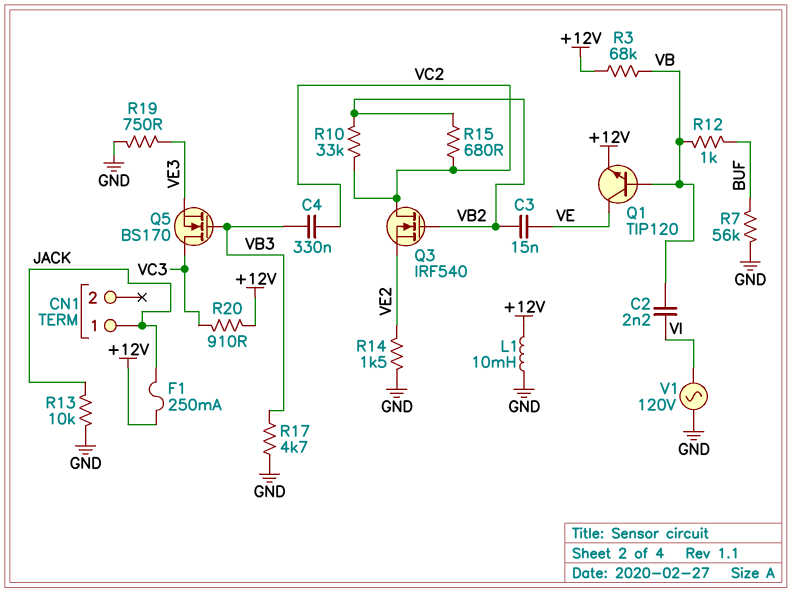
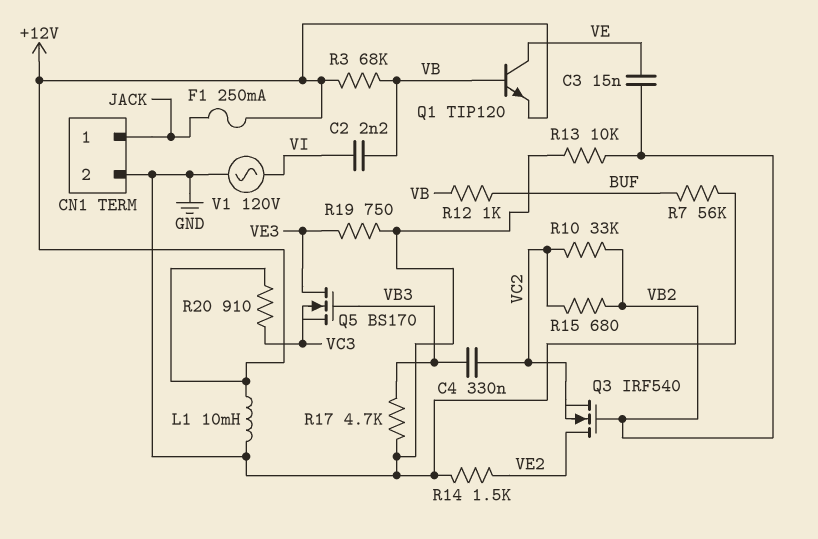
CN1 pin 2: none -> GND
Q3: NMOS IRF540 (G VB2, D VC2, S VE2) -> NMOS IRF540 (G VB2, D VE2, S VC2)
Q5: NMOS BS170 (G VB3, D VC3, S VE3) -> NMOS BS170 (G VB3, D VE3, S VC3)
R13: 10k (GND, JACK) -> 10k (GND, VB2)

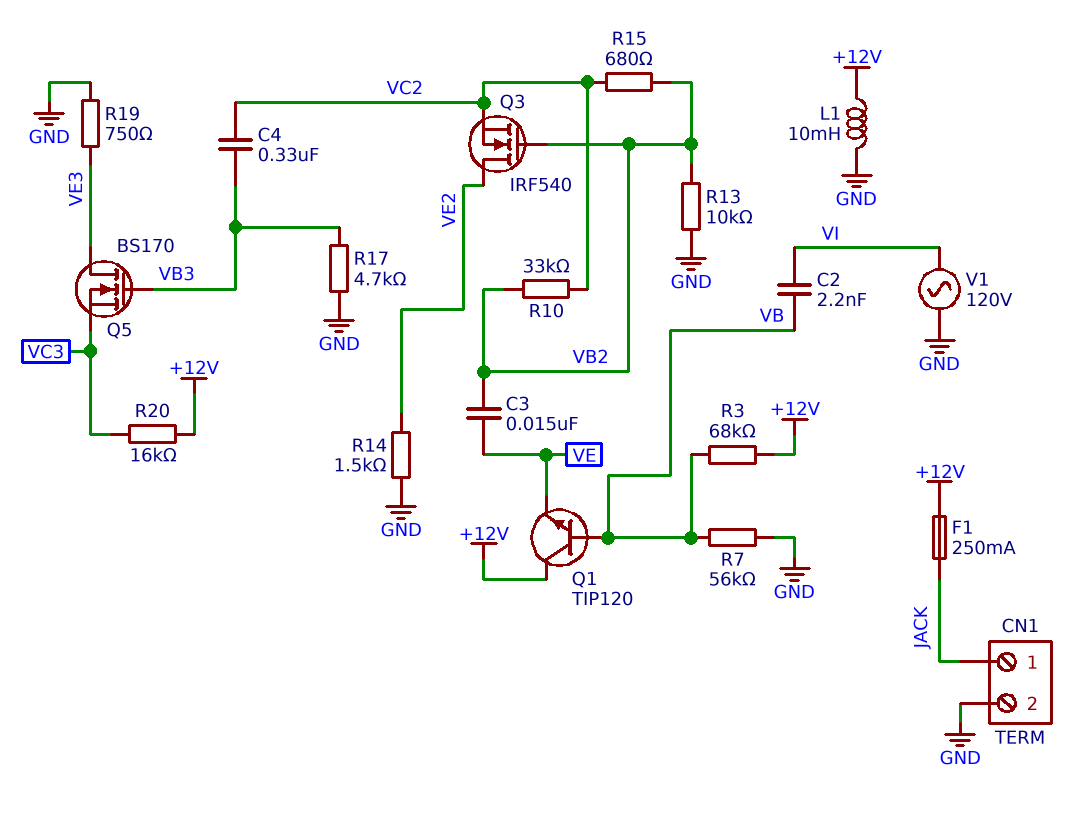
Q1: NPN TIP120 (B VB, C VE, E +12V) -> NPN TIP120 (B VB, C +12V, E VE)
R7: 56k (BUF, GND) -> 56k (GND, VB)
R12: 1k (BUF, VB) -> none
R20: 910 (+12V, VC3) -> 16k (+12V, VC3)

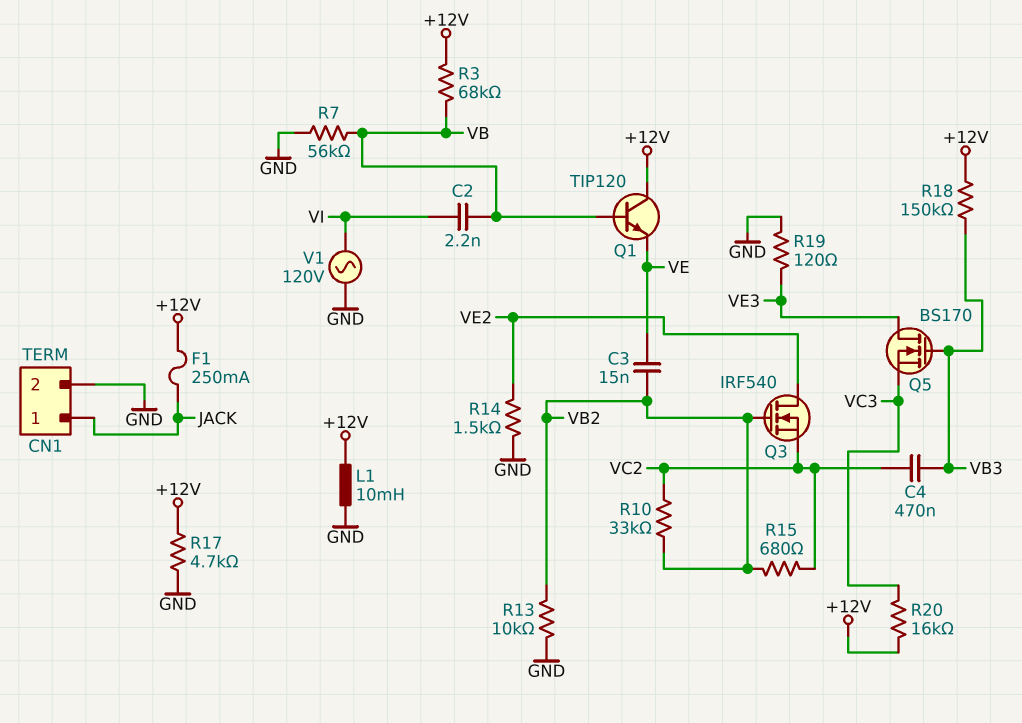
C4: 330nF (VB3, VC2) -> 470nF (VB3, VC2)
R17: 4.7k (GND, VB3) -> 4.7k (+12V, GND)
R18: none -> 150k (+12V, VB3)
R19: 750 (GND, VE3) -> 120 (GND, VE3)

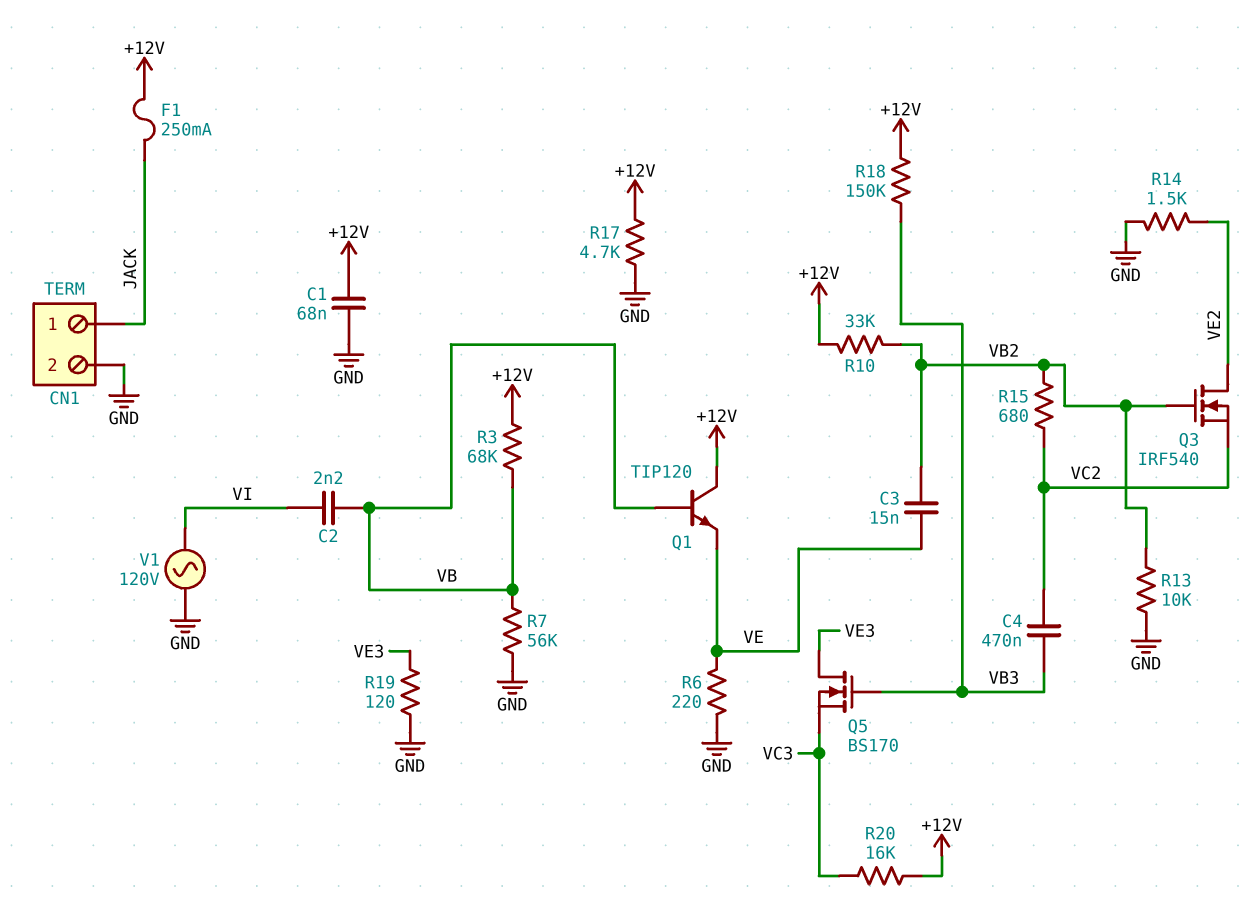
C1: none -> 68nF (+12V, GND)
L1: 10mH (+12V, GND) -> none
R6: none -> 220 (GND, VE)
R10: 33k (VB2, VC2) -> 33k (+12V, VB2)

